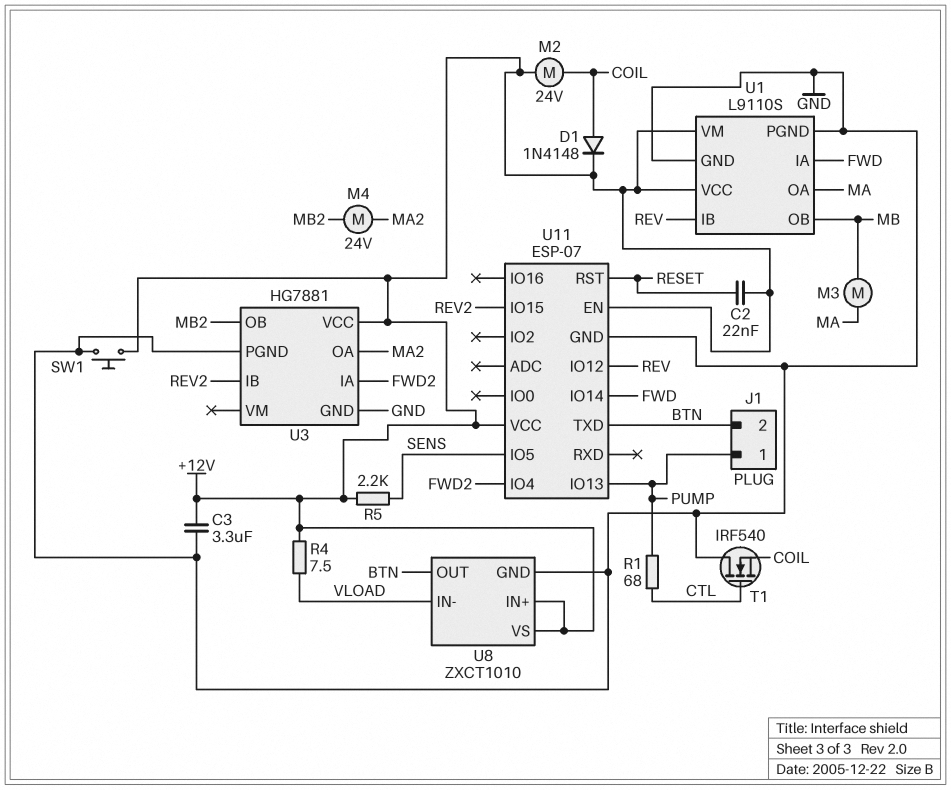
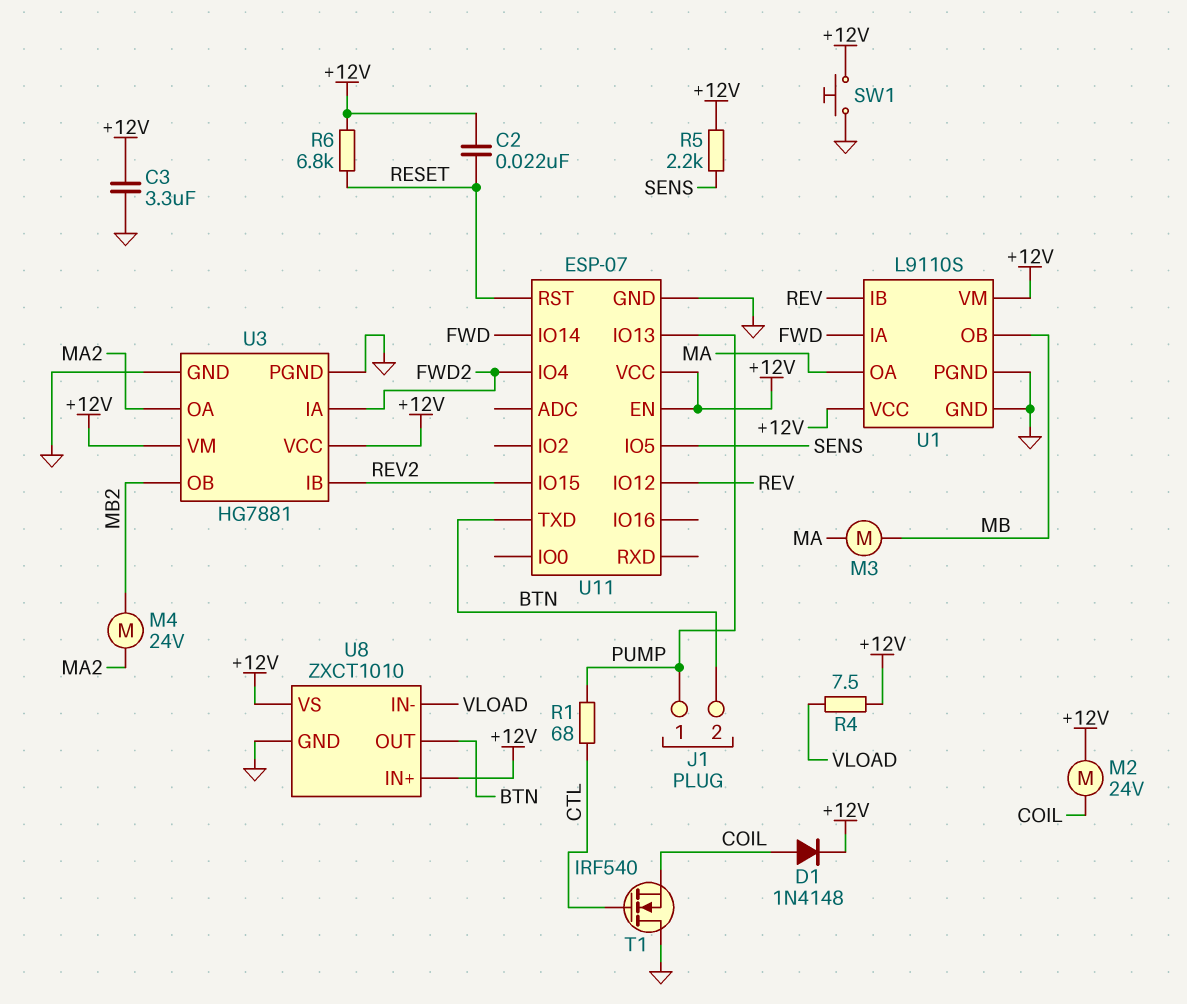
R6: none -> 6.8k (+12V, RESET)
U3 pin VM: none -> +12V

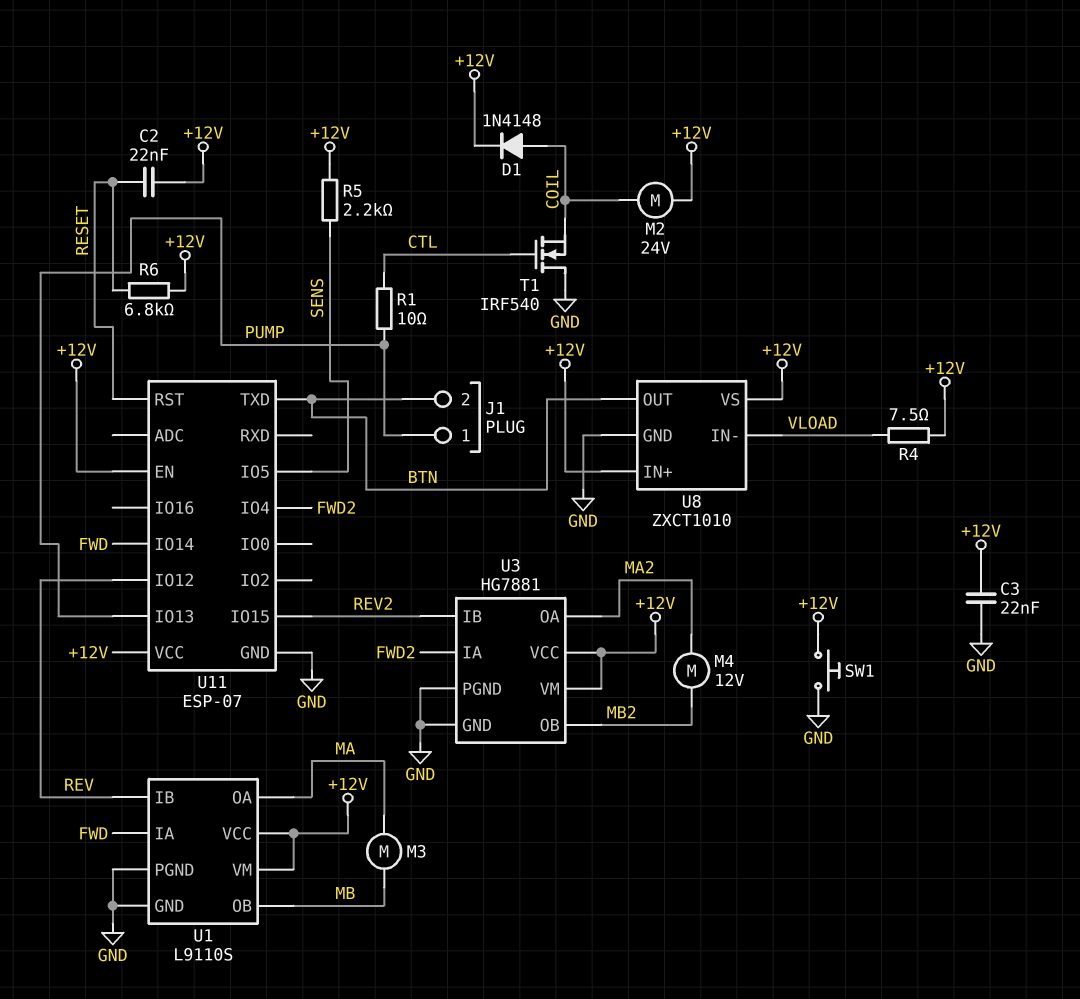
C3: 3.3uF (+12V, GND) -> 22nF (+12V, GND)
M4: motor 24V (MA2, MB2) -> motor 12V (MA2, MB2)
R1: 68 (CTL, PUMP) -> 10 (CTL, PUMP)

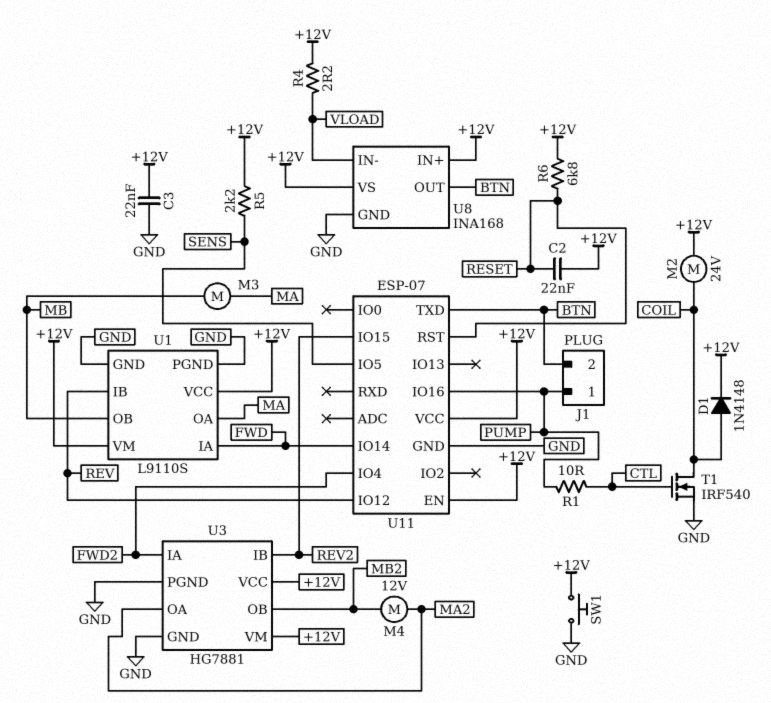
R4: 7.5 (+12V, VLOAD) -> 2.2 (+12V, VLOAD)
T1: NMOS IRF540 (G CTL, D GND, S COIL) -> NMOS IRF540 (G CTL, D COIL, S GND)
U8: ZXCT1010 -> INA168
U11 pin IO13: PUMP -> none
U11 pin IO16: none -> PUMP

